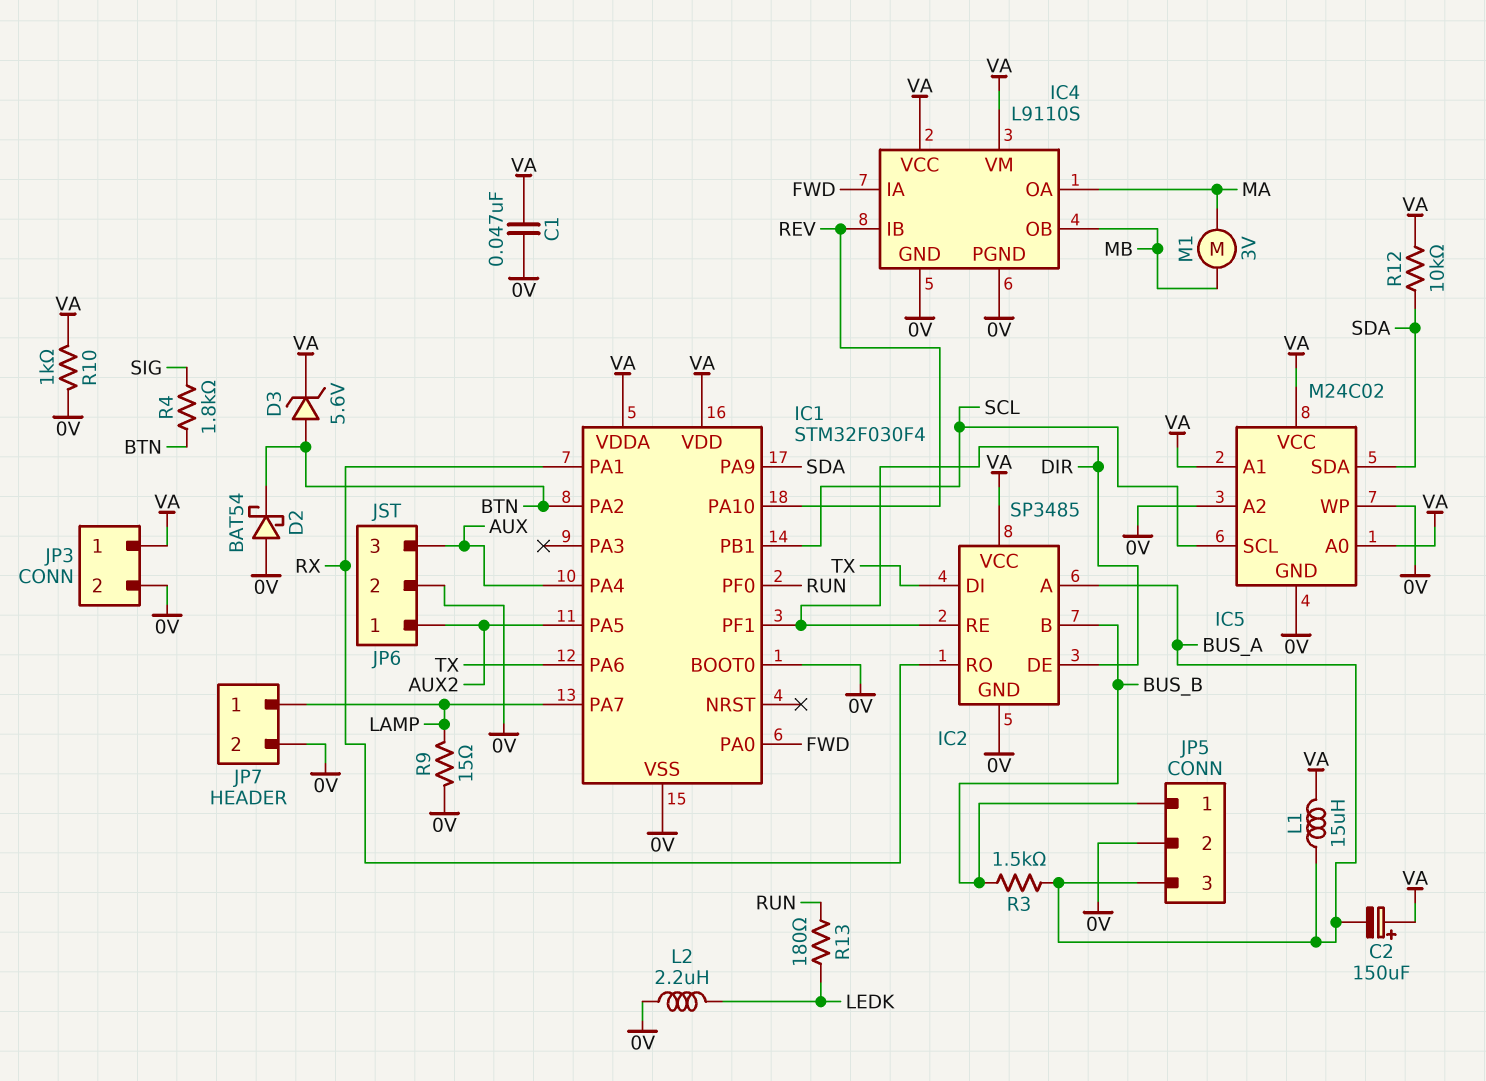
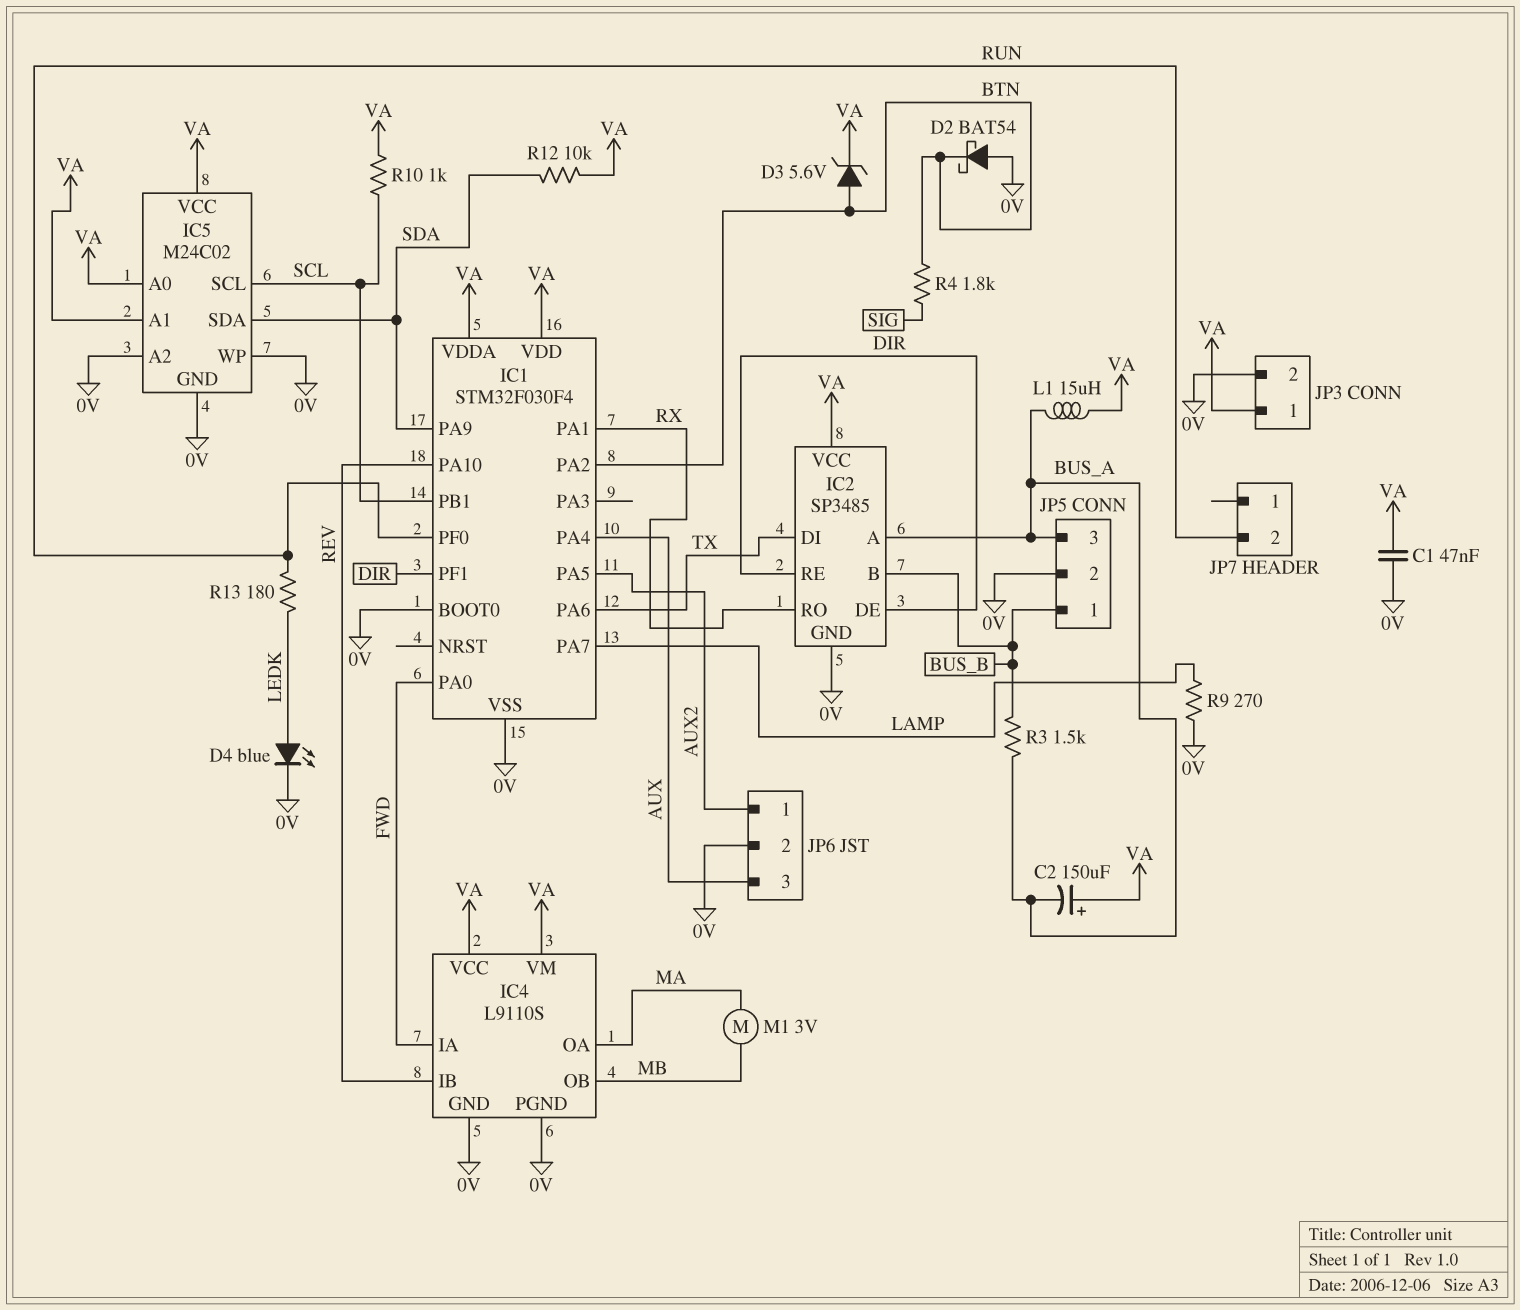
D4: none -> LED blue (A LEDK, K 0V)
JP7 pin 1: LAMP -> none
JP7 pin 2: 0V -> RUN
L2: 2.2uH (0V, LEDK) -> none
R9: 15 (0V, LAMP) -> 270 (0V, LAMP)
R10: 1k (0V, VA) -> 1k (SCL, VA)

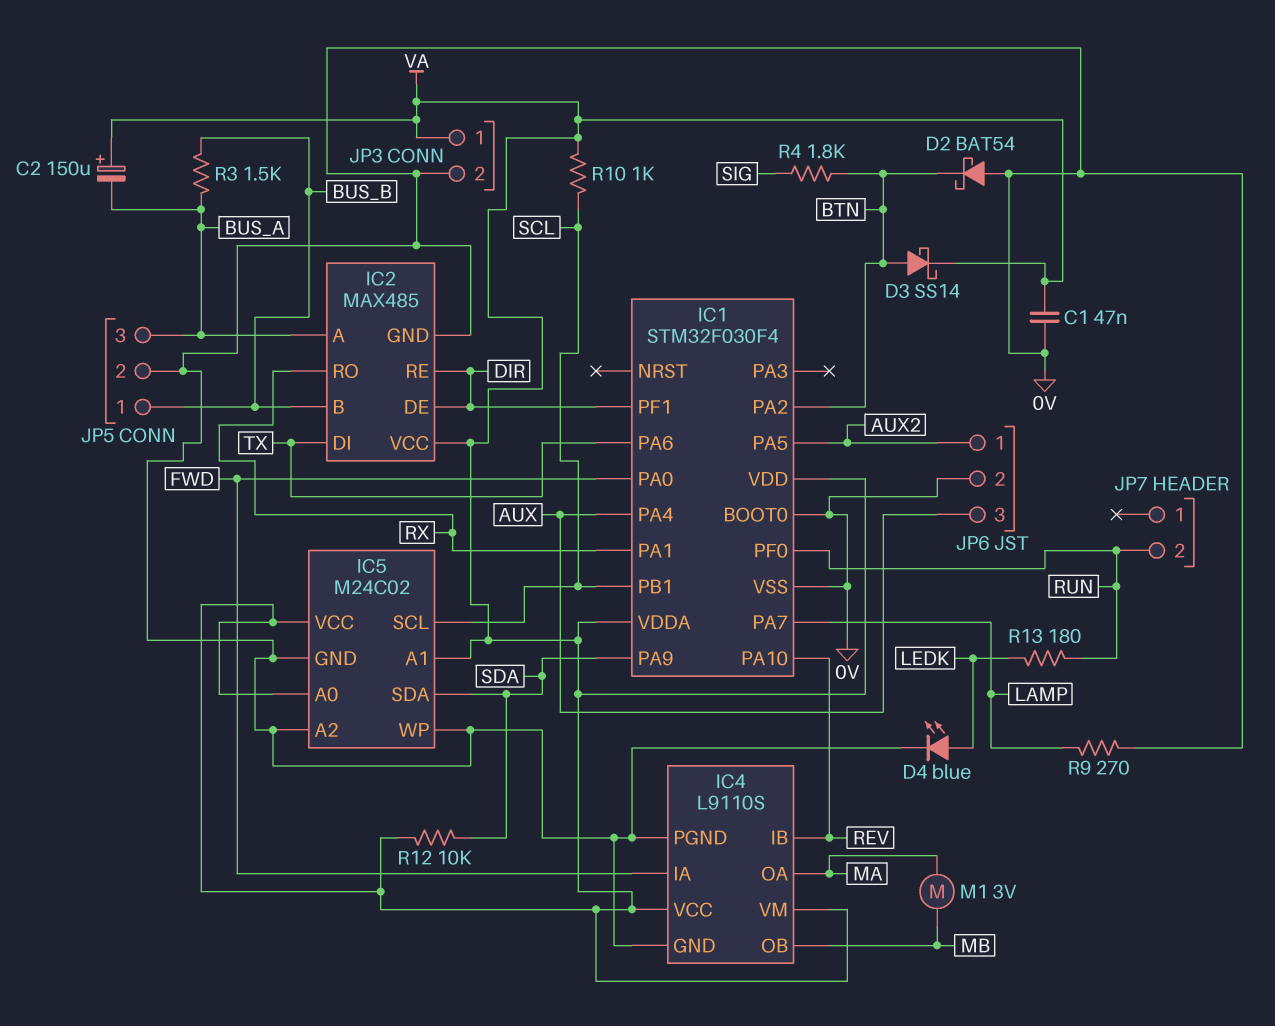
D3: zener 5.6V (A BTN, K VA) -> schottky SS14 (A BTN, K VA)
IC2: SP3485 -> MAX485
L1: 15uH (BUS_A, VA) -> none

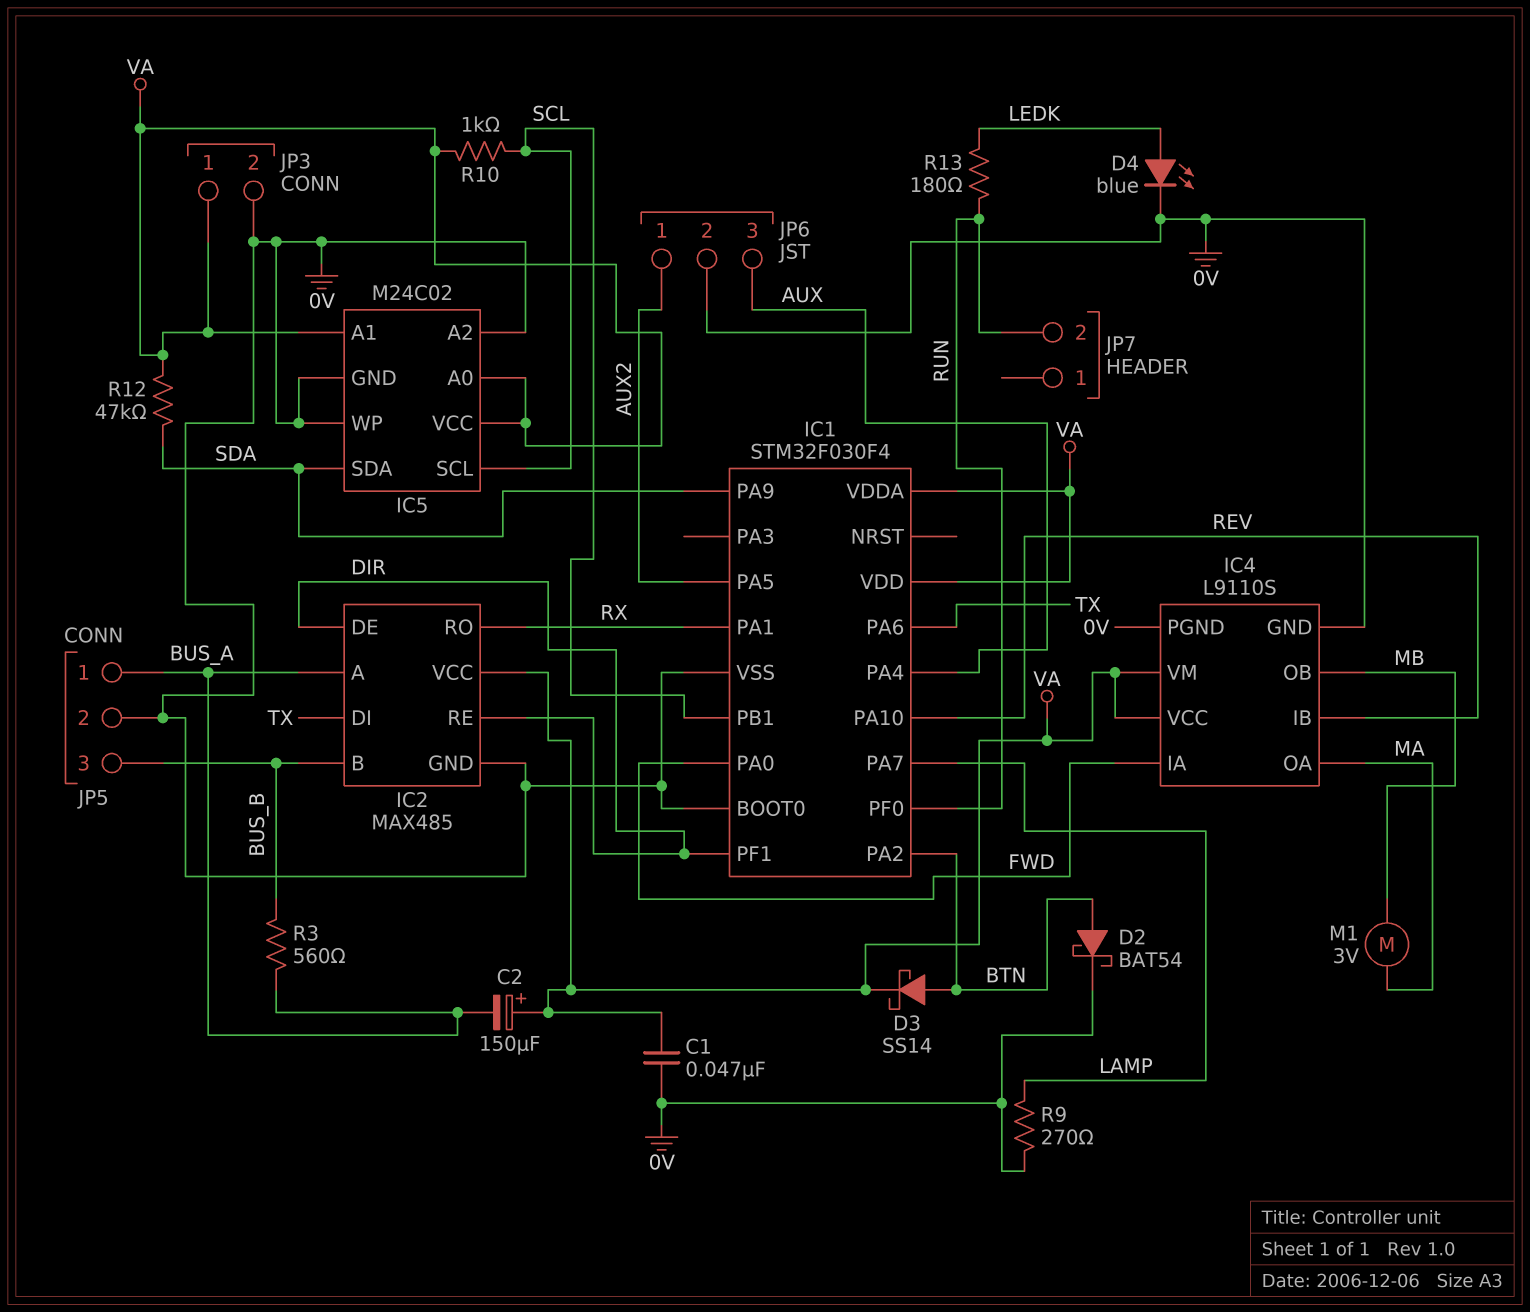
D2: schottky BAT54 (A 0V, K BTN) -> schottky BAT54 (A BTN, K 0V)
JP5 pin 1: BUS_B -> BUS_A
JP5 pin 3: BUS_A -> BUS_B
R3: 1.5k (BUS_A, BUS_B) -> 560 (BUS_A, BUS_B)
R4: 1.8k (BTN, SIG) -> none
R12: 10k (SDA, VA) -> 47k (SDA, VA)

